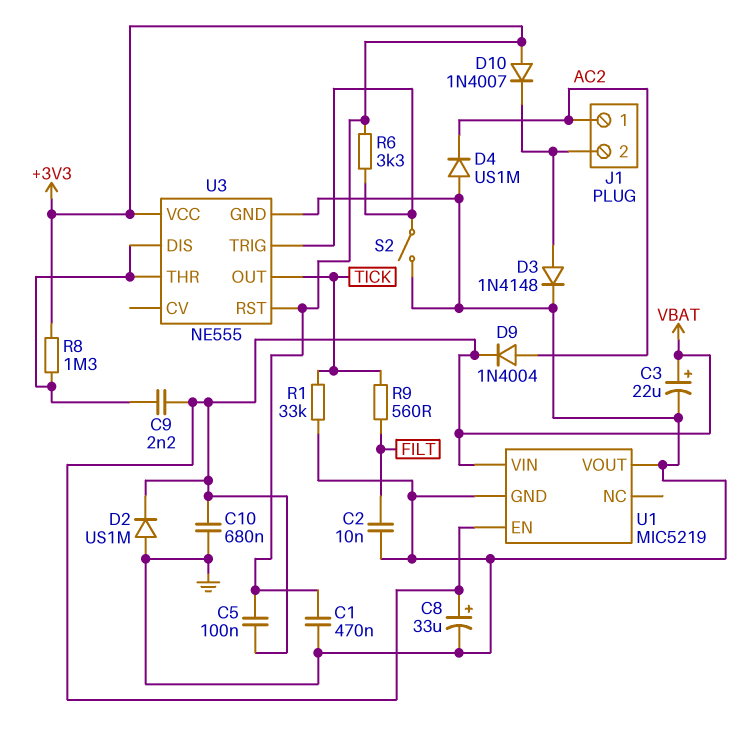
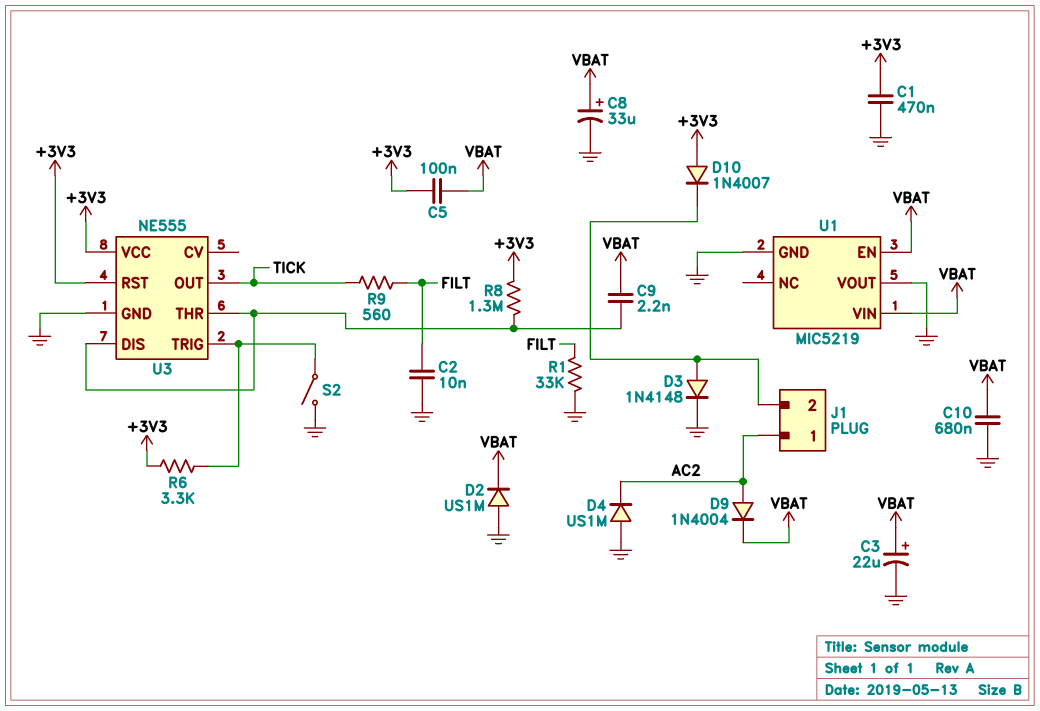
R1: 33k (GND, TICK) -> 33k (FILT, GND)

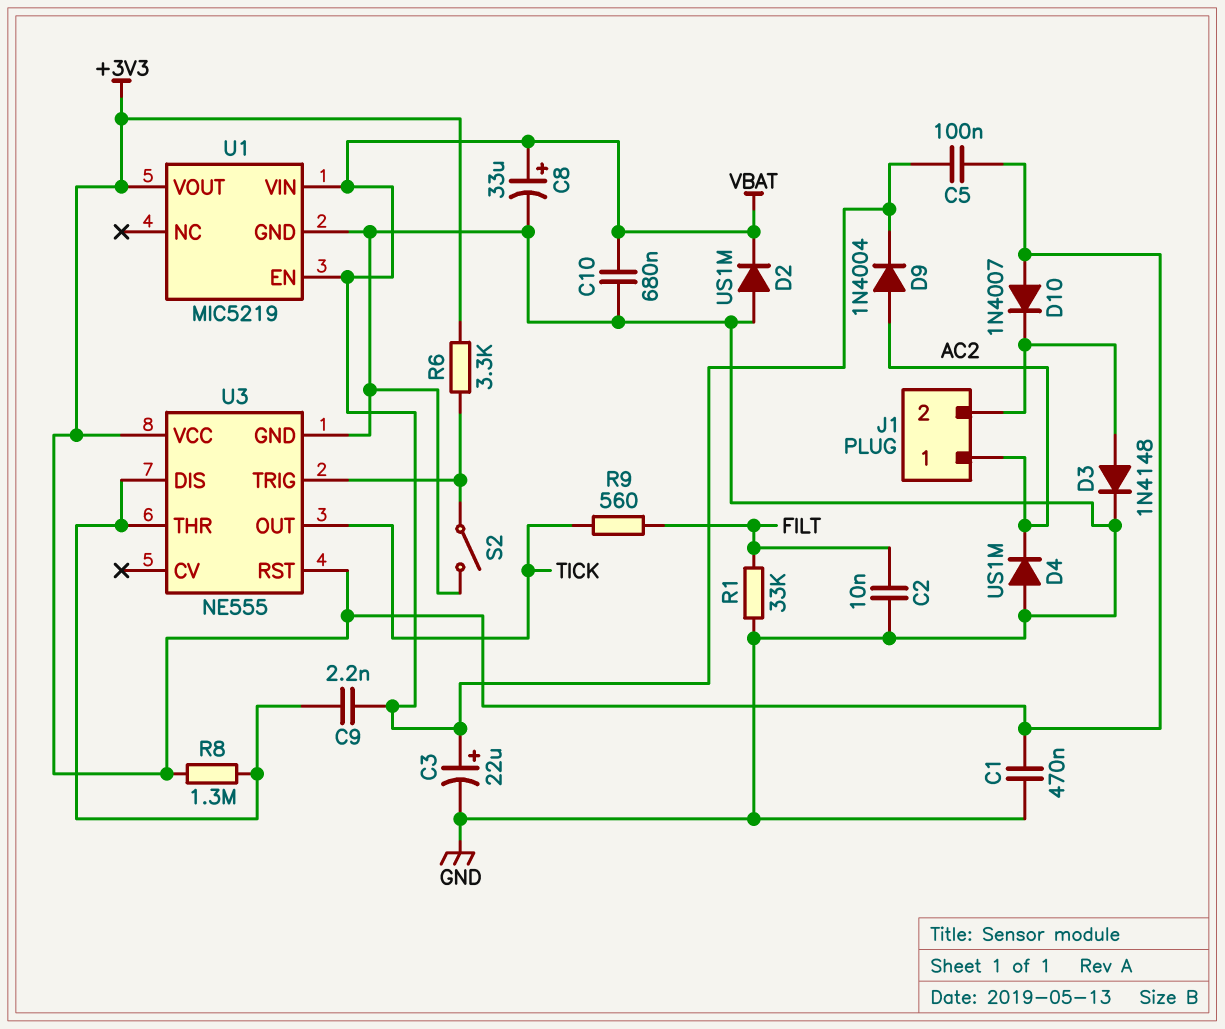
U1 pin VOUT: GND -> +3V3

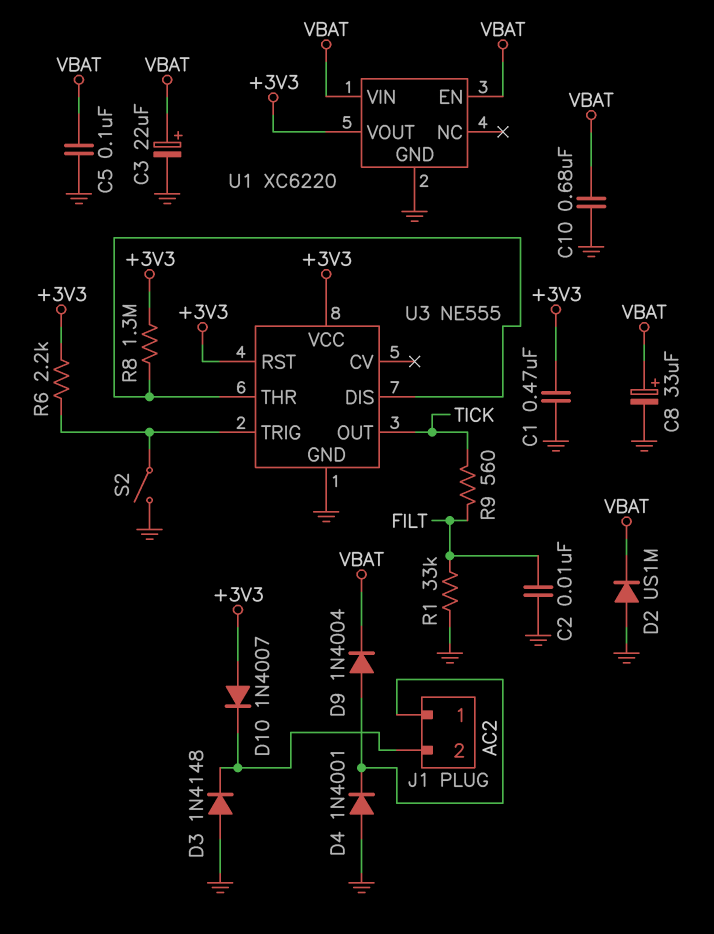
C5: 100nF (+3V3, VBAT) -> 100nF (GND, VBAT)
C9: 2.2nF (U3/DIS, VBAT) -> none
D3: diode 1N4148 (A J1/2, K GND) -> diode 1N4148 (A GND, K J1/2)
D4: diode US1M (A GND, K AC2) -> diode 1N4001 (A GND, K AC2)
R6: 3.3k (+3V3, U3/TRIG) -> 2.2k (+3V3, U3/TRIG)
U1: MIC5219 -> XC6220

